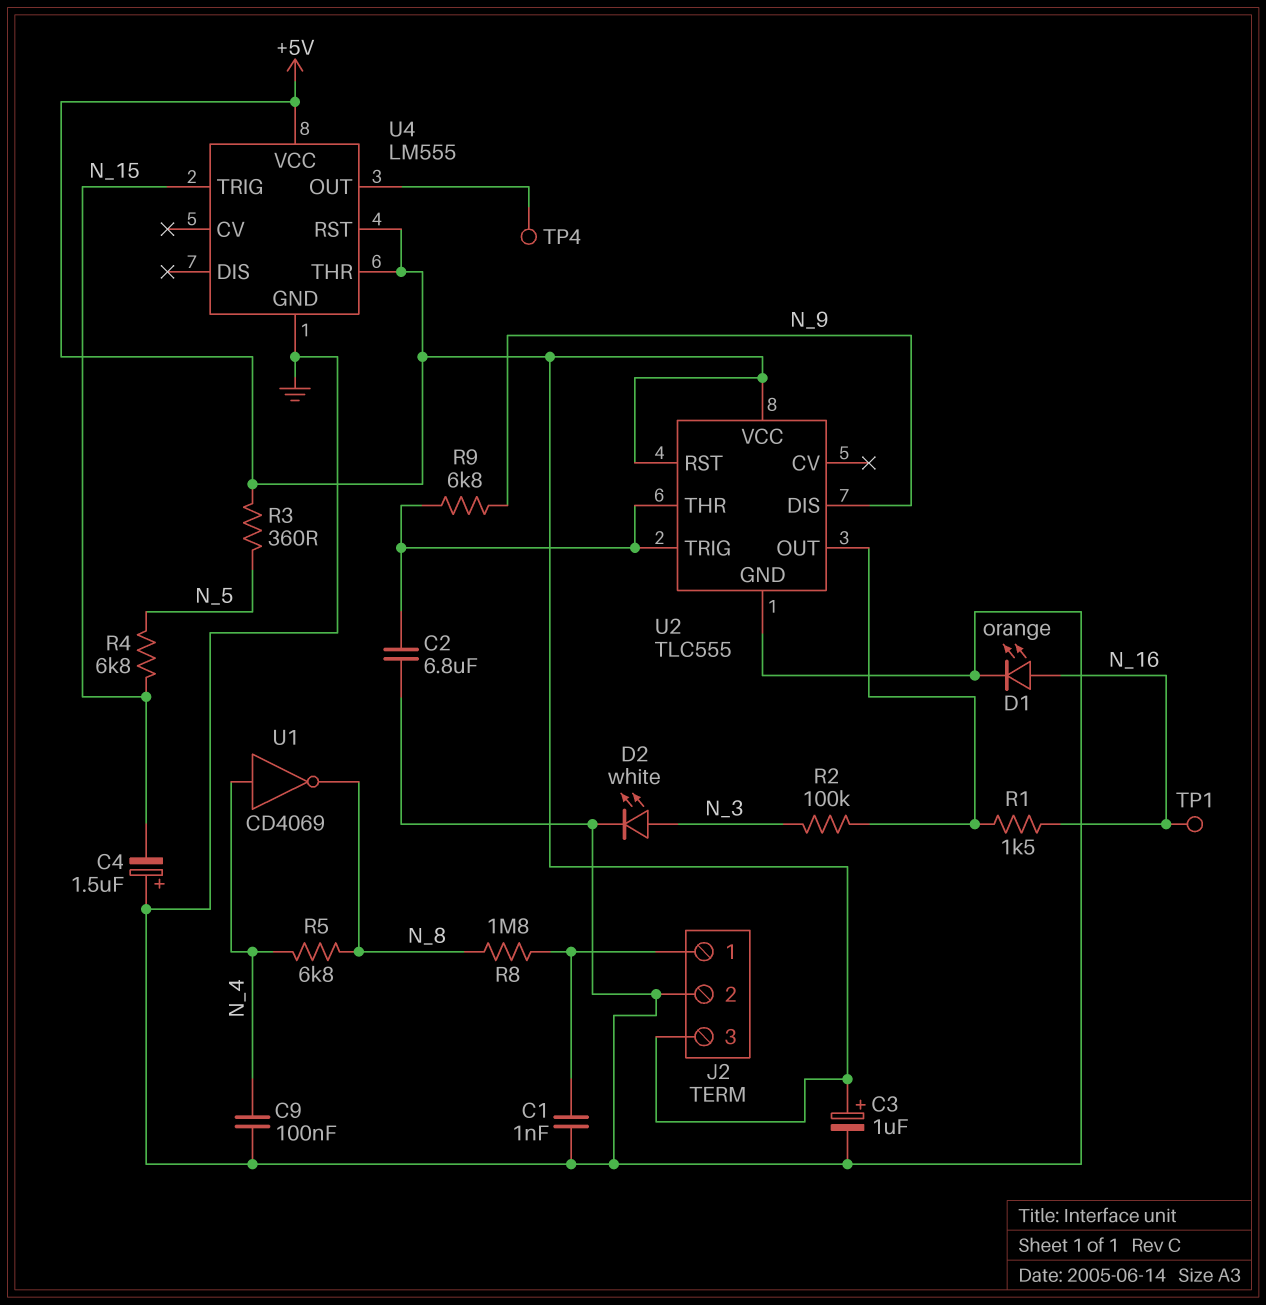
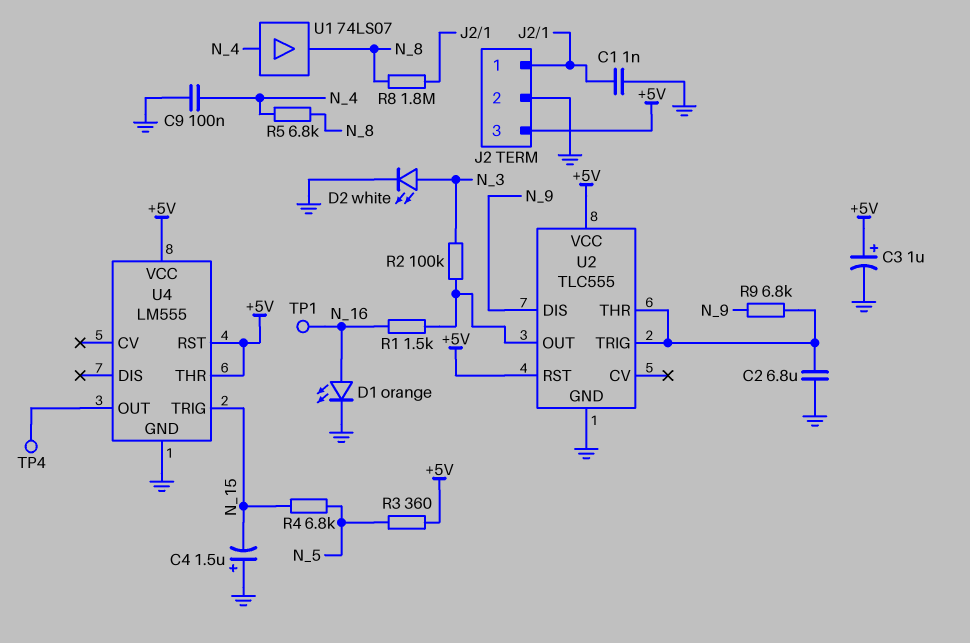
U1: NOT CD4069 (in N_4, out N_8) -> buffer 74LS07 (in N_4, out N_8)

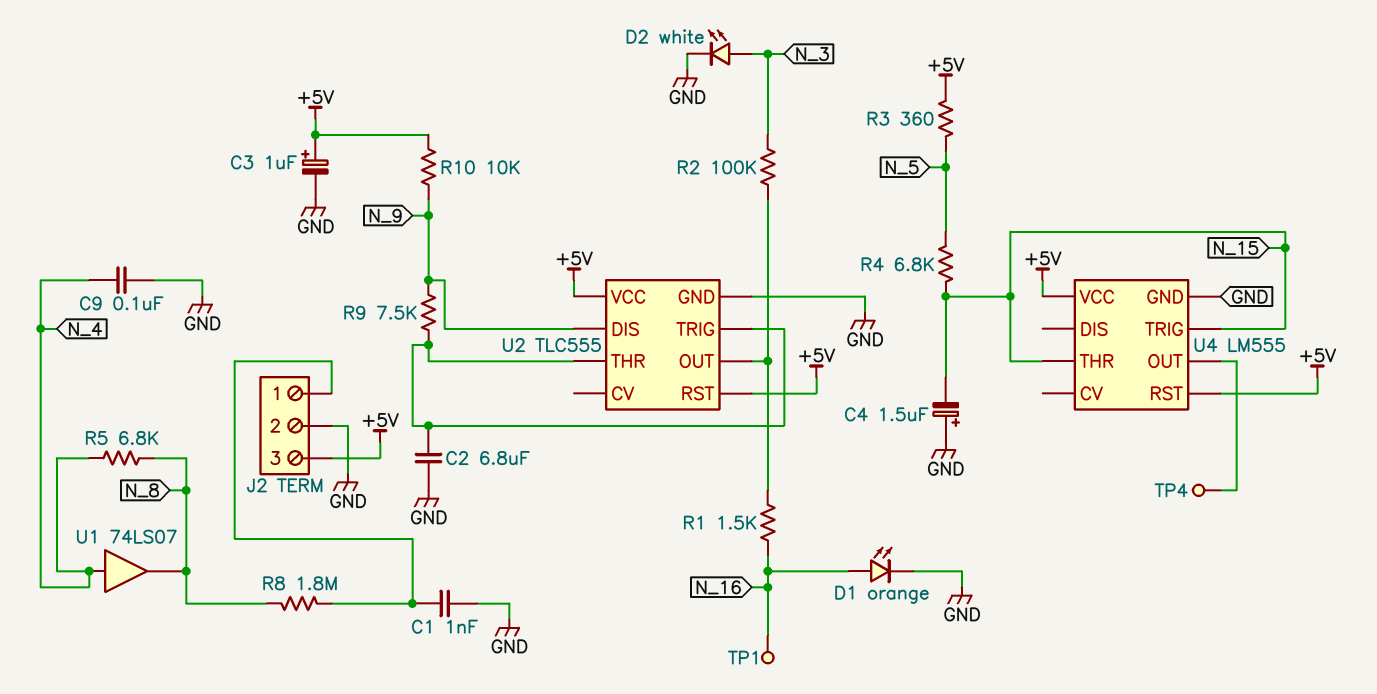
R9: 6.8k (N_9, U2/THR) -> 7.5k (N_9, U2/THR)
R10: none -> 10k (+5V, N_9)
U4 pin THR: +5V -> N_15

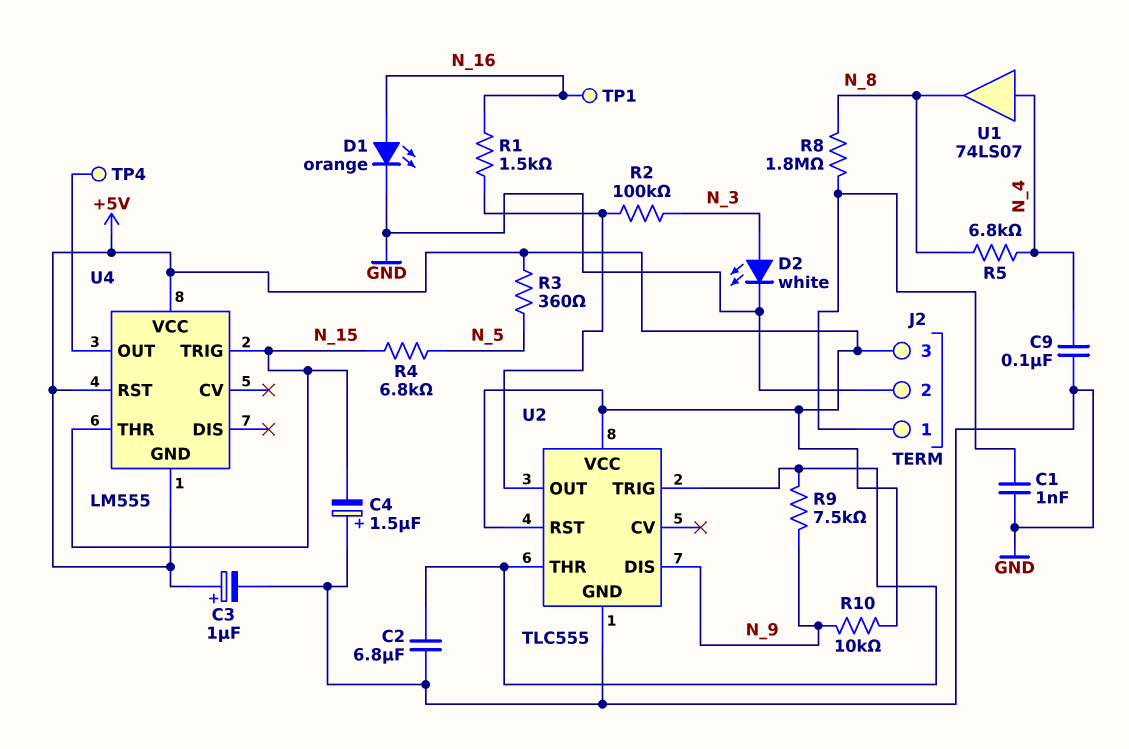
U4 pin GND: GND -> +5V

